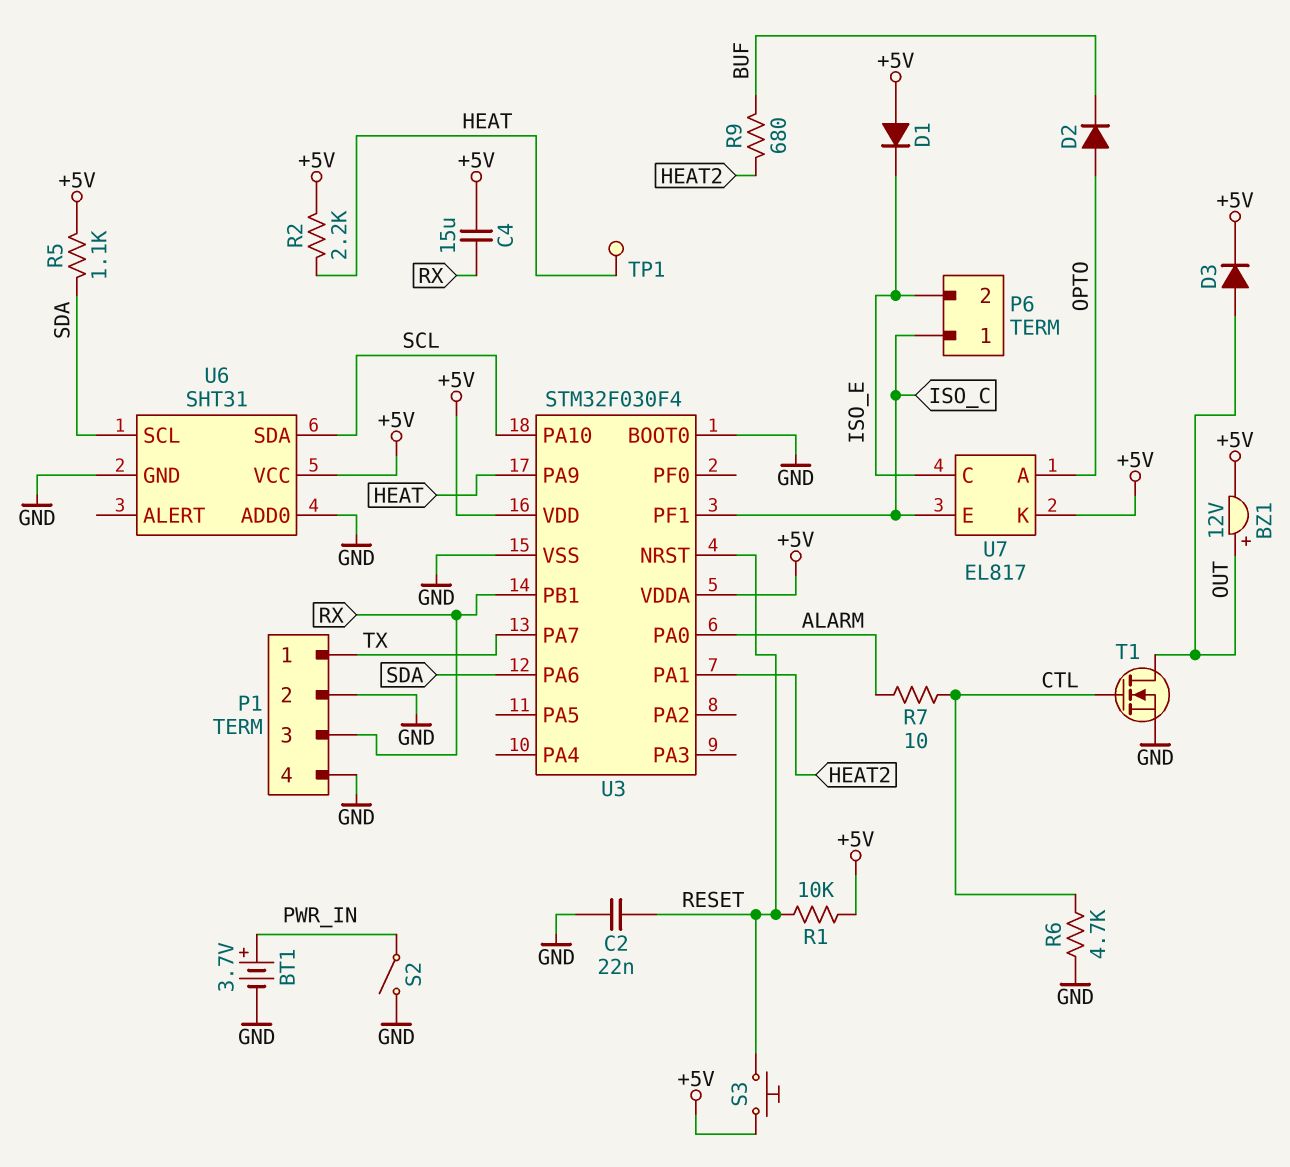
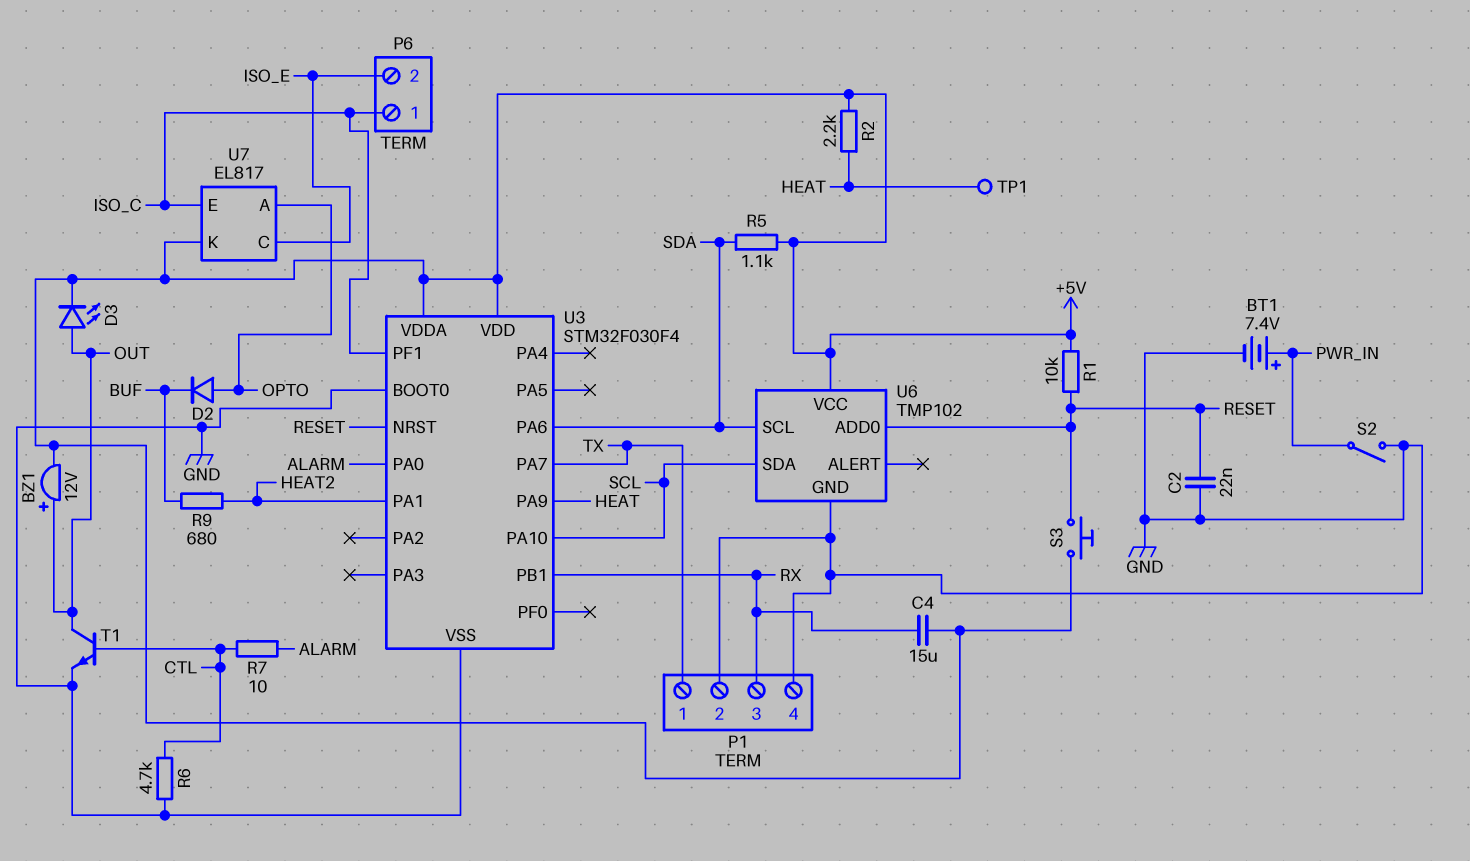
BT1: 3.7V (plus PWR_IN, minus GND) -> 7.4V (plus PWR_IN, minus GND)
D1: diode (A +5V, K ISO_E) -> none
D3: diode (A OUT, K +5V) -> LED (A OUT, K +5V)
T1: NMOS (G CTL, D OUT, S GND) -> NPN (B CTL, C OUT, E GND)
U6: SHT31 -> TMP102
U6 pin ADD0: GND -> RESET

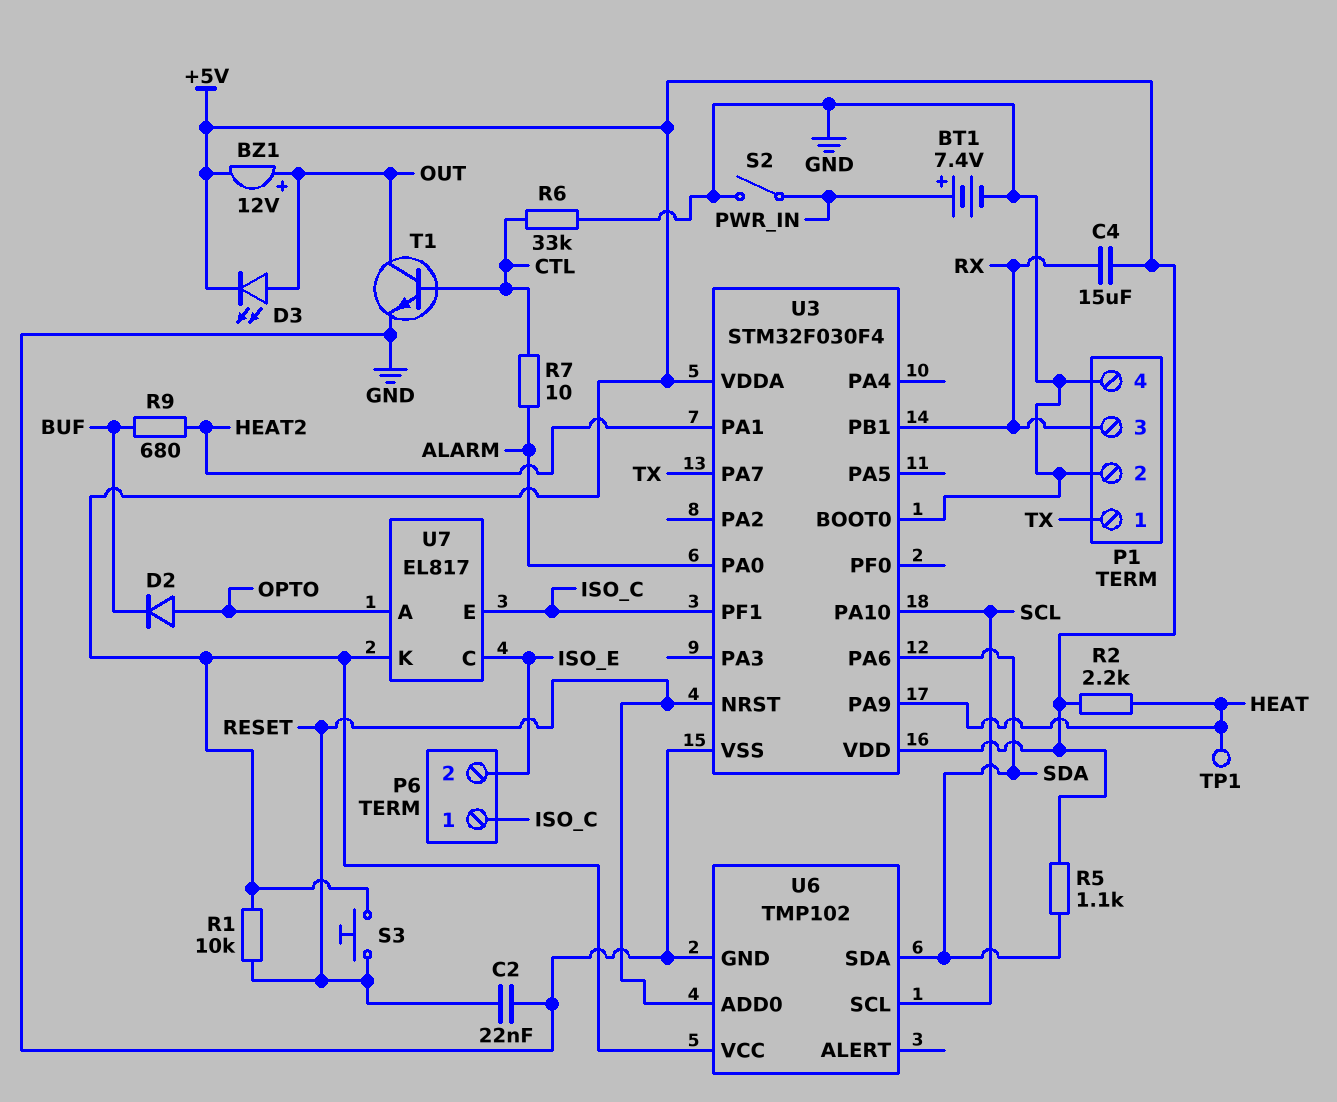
R6: 4.7k (CTL, GND) -> 33k (CTL, GND)
U6 pin SCL: SDA -> SCL
U6 pin SDA: SCL -> SDA

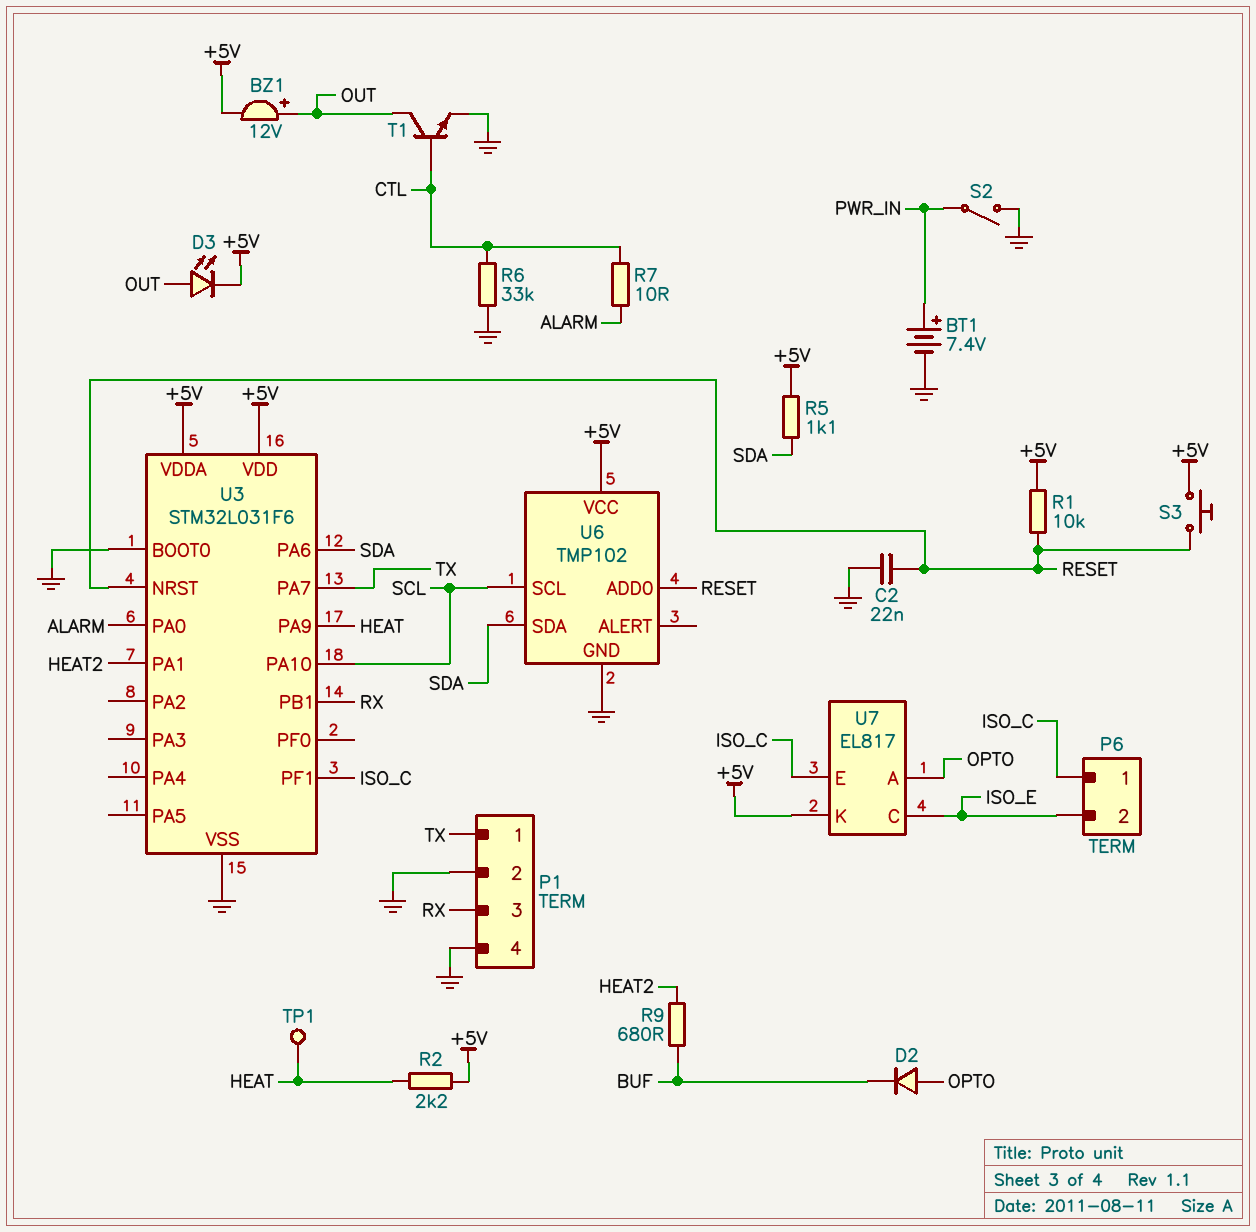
C4: 15uF (+5V, RX) -> none
U3: STM32F030F4 -> STM32L031F6

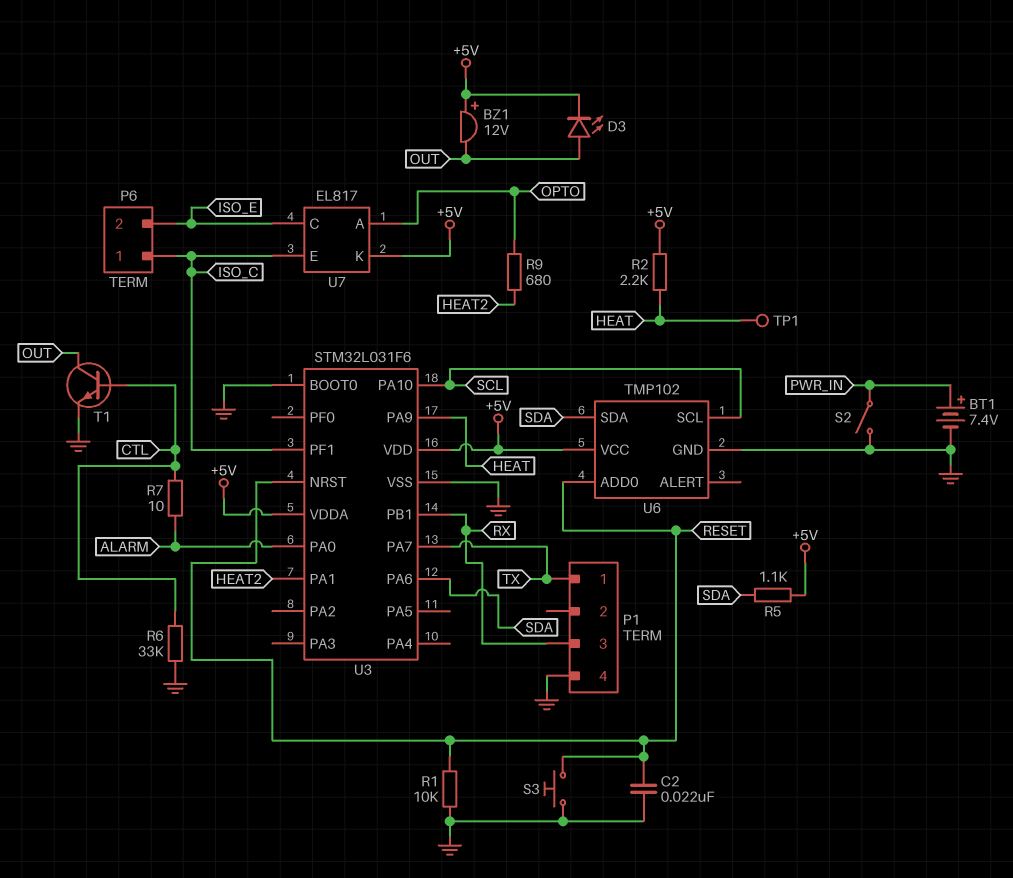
BZ1: buzzer 12V (plus OUT, minus +5V) -> buzzer 12V (plus +5V, minus OUT)
D2: diode (A OPTO, K BUF) -> none
P1 pin 2: GND -> none
R1: 10k (+5V, RESET) -> 10k (GND, RESET)
R9: 680 (BUF, HEAT2) -> 680 (HEAT2, OPTO)
S3: button (+5V, RESET) -> button (GND, RESET)

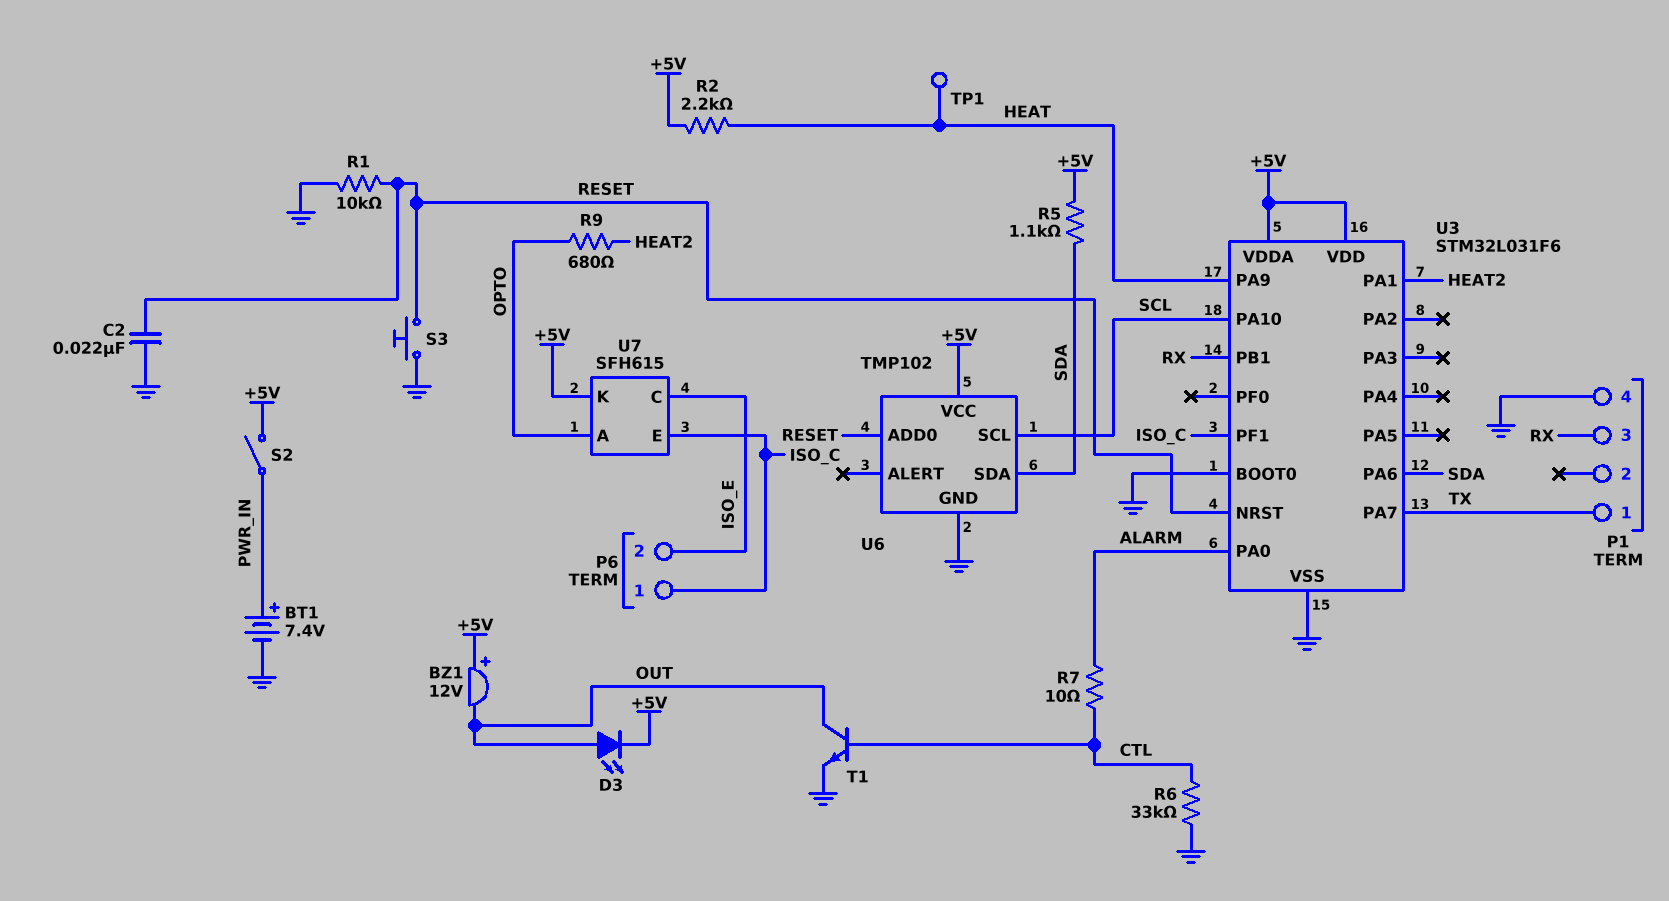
S2: switch (GND, PWR_IN) -> switch (+5V, PWR_IN)
U7: EL817 -> SFH615

